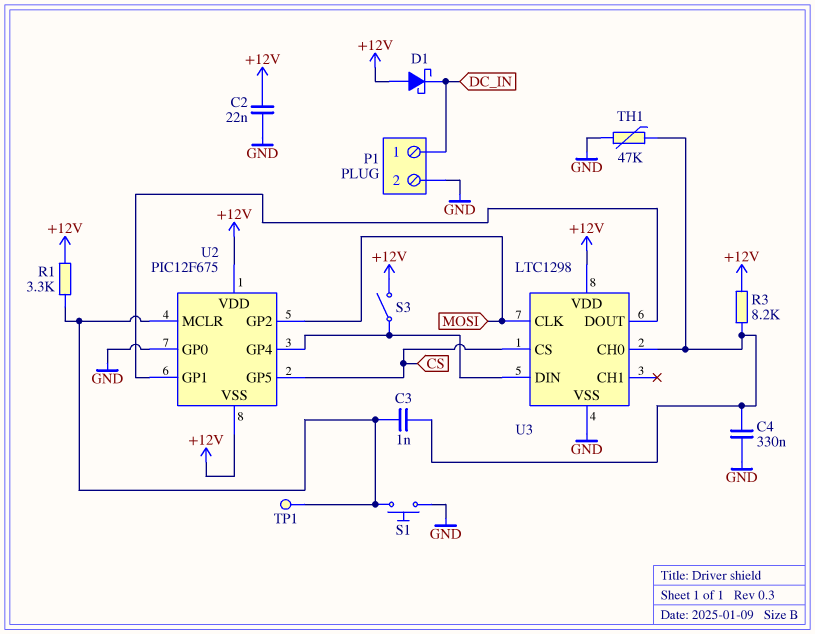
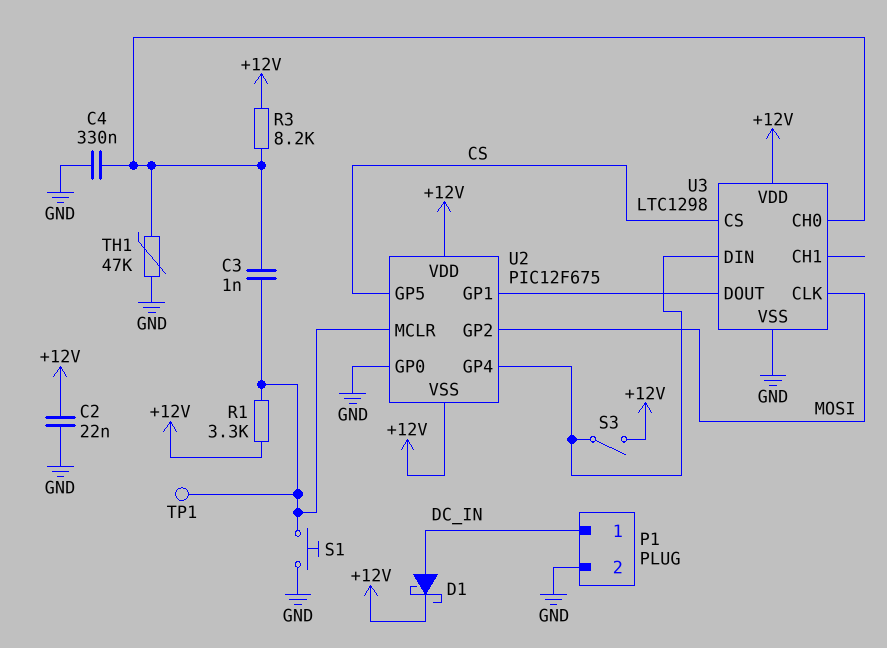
D1: schottky (A +12V, K DC_IN) -> schottky (A DC_IN, K +12V)

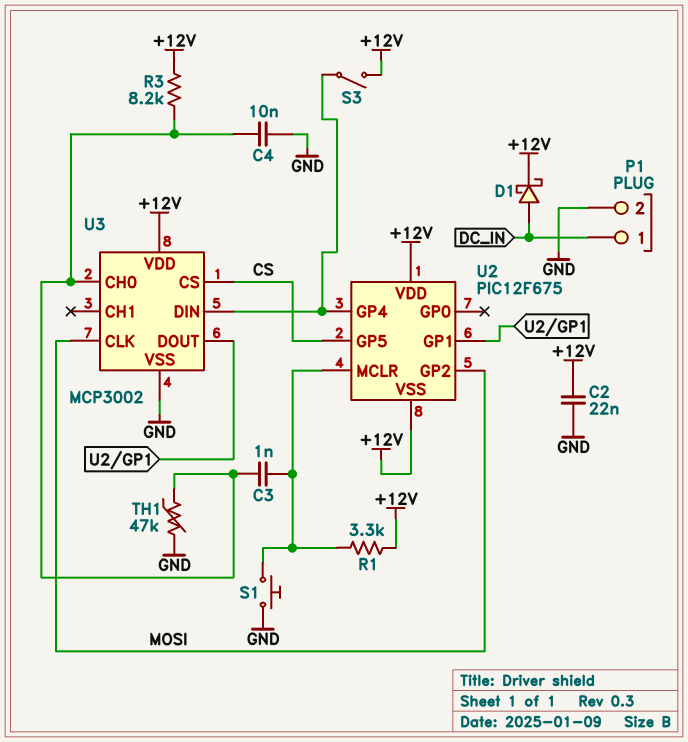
C4: 330nF (GND, U3/CH0) -> 10nF (GND, U3/CH0)
TP1: test point (U2/MCLR) -> none
U2 pin GP0: GND -> none
U3: LTC1298 -> MCP3002

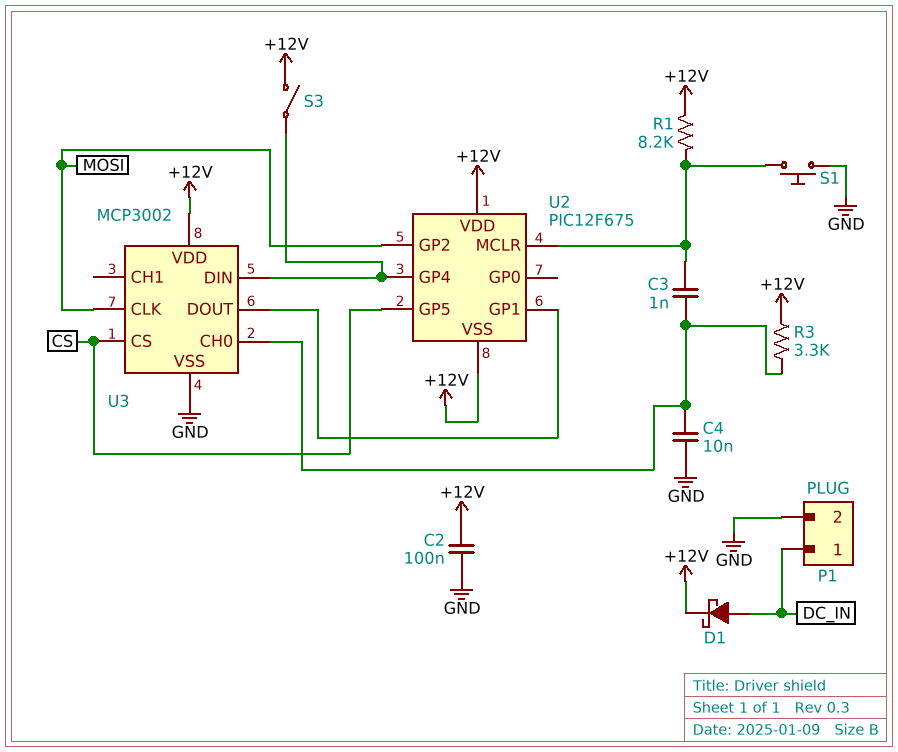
C2: 22nF (+12V, GND) -> 100nF (+12V, GND)
R1: 3.3k (+12V, U2/MCLR) -> 8.2k (+12V, U2/MCLR)
R3: 8.2k (+12V, U3/CH0) -> 3.3k (+12V, U3/CH0)
TH1: 47k (GND, U3/CH0) -> none

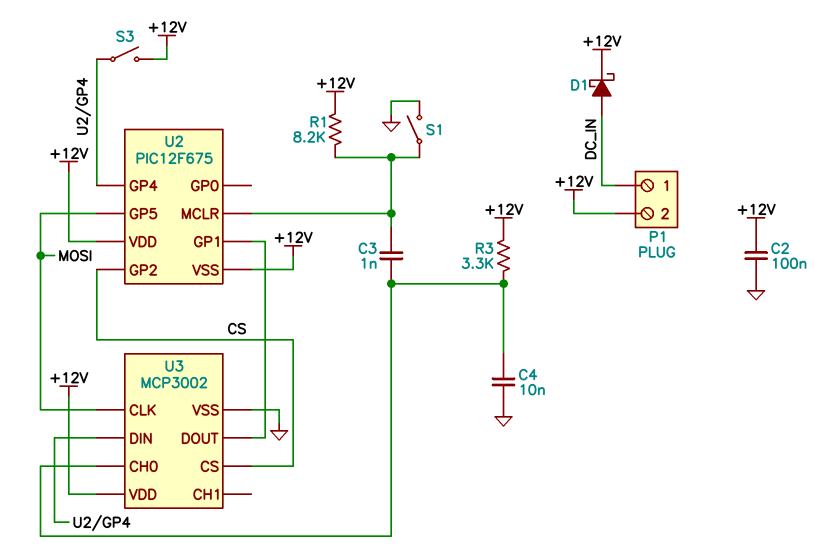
P1 pin 2: GND -> +12V
S1: button (GND, U2/MCLR) -> switch (GND, U2/MCLR)
U2 pin GP2: MOSI -> CS
U2 pin GP5: CS -> MOSI

